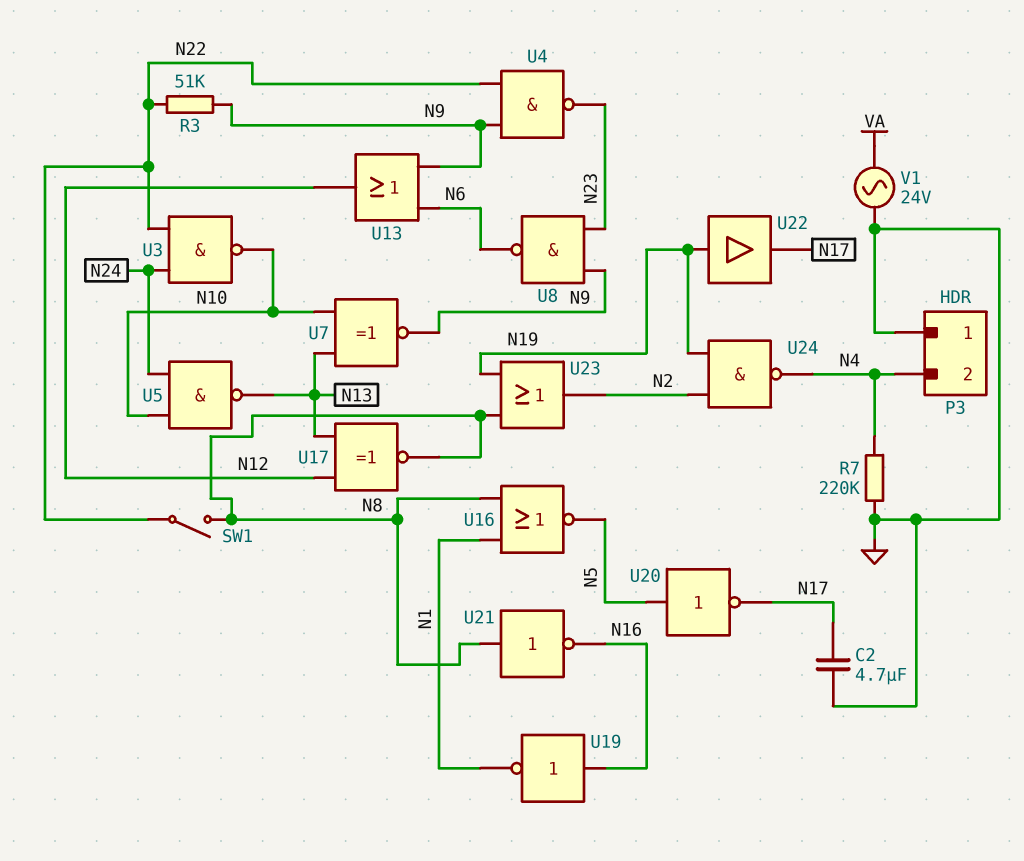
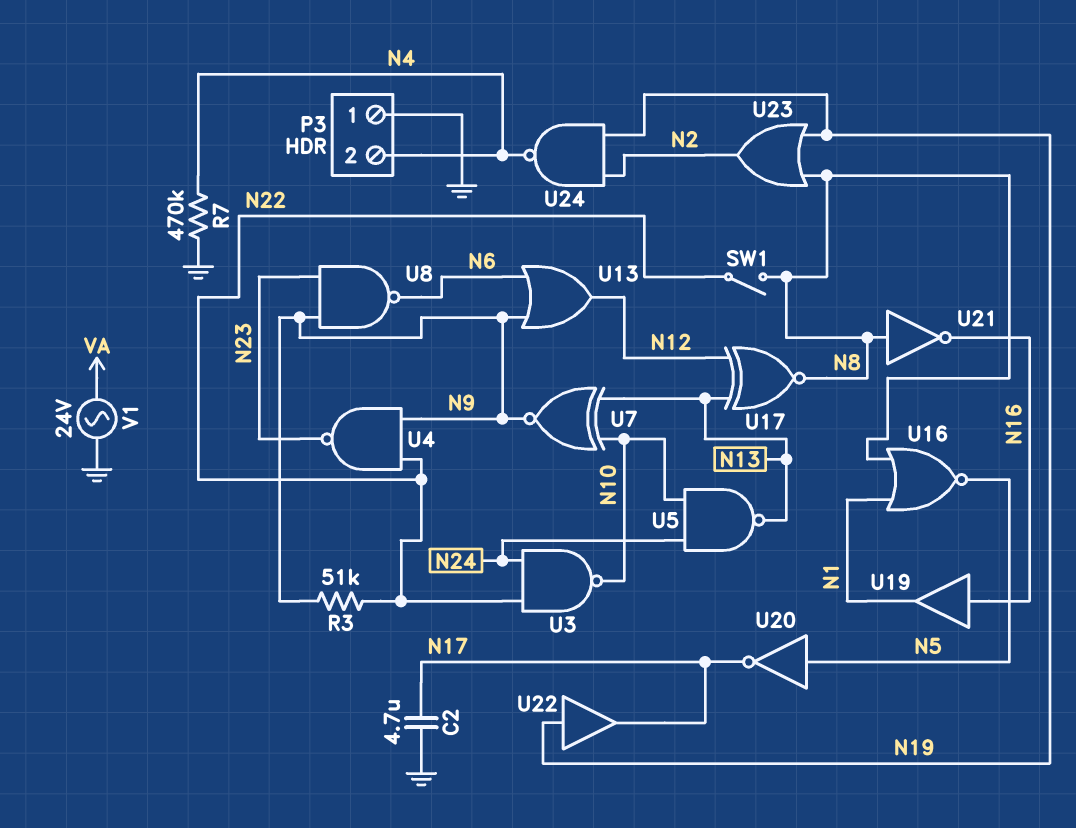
R7: 220k (GND, N4) -> 470k (GND, N4)
U19: NOT (in N16, out N1) -> buffer (in N16, out N1)

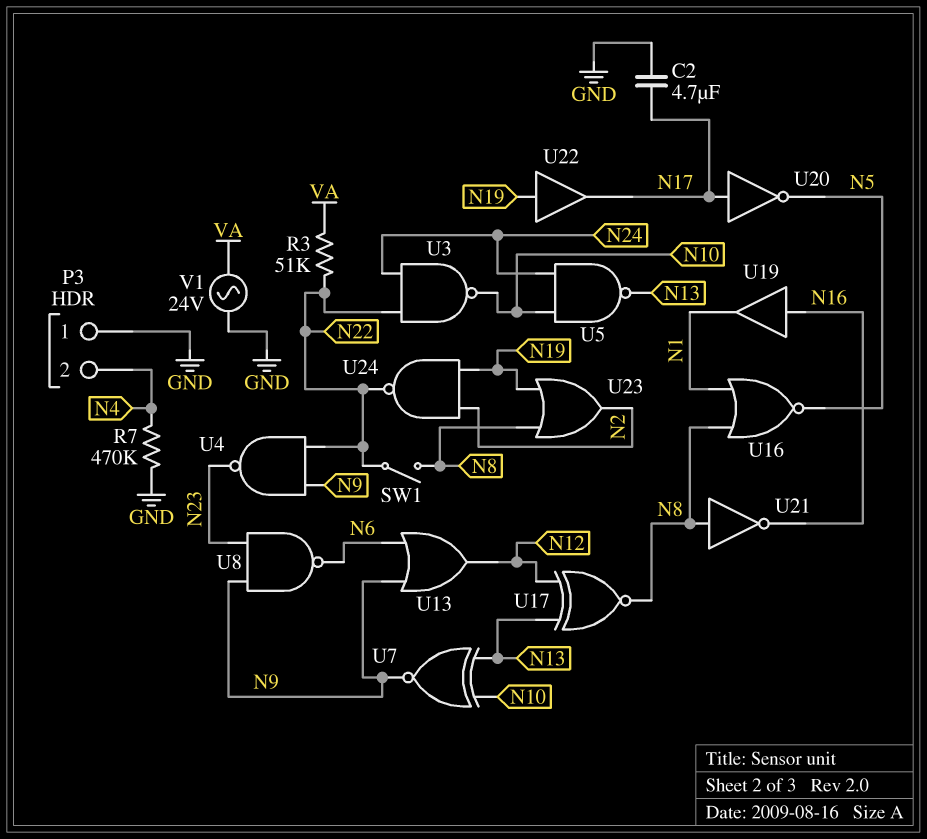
R3: 51k (N9, N22) -> 51k (N22, VA)
U20: NOT (in N5, out N17) -> NOT (in N17, out N5)
U24: NAND (in N2, in N19, out N4) -> NAND (in N2, in N19, out N22)

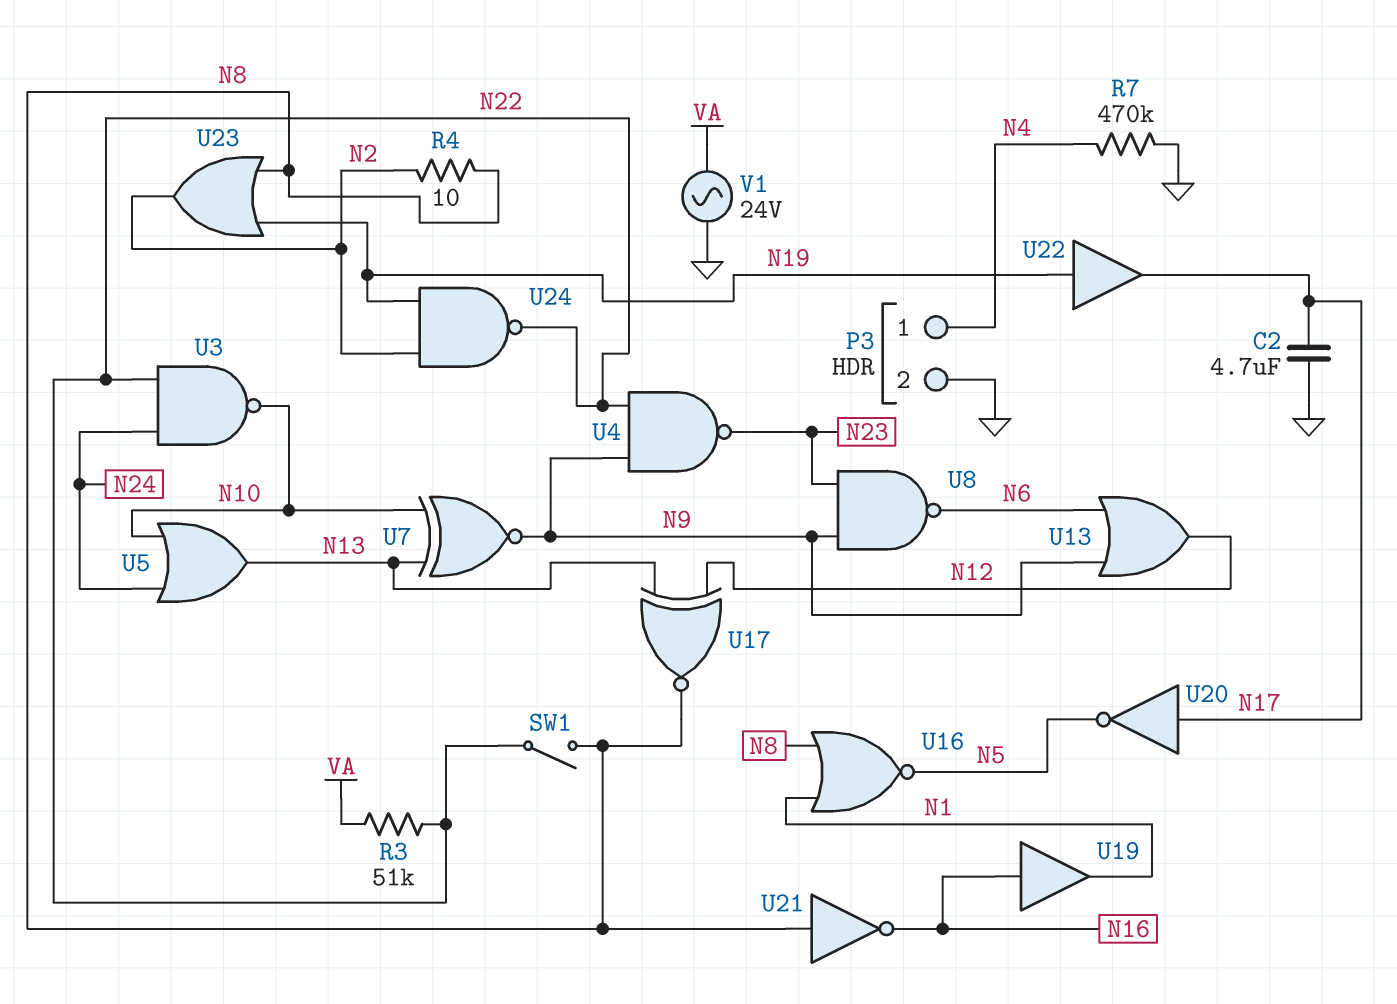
P3 pin 1: GND -> N4
P3 pin 2: N4 -> GND
R4: none -> 10 (N2, N8)
U5: NAND (in N10, in N24, out N13) -> OR (in N10, in N24, out N13)

